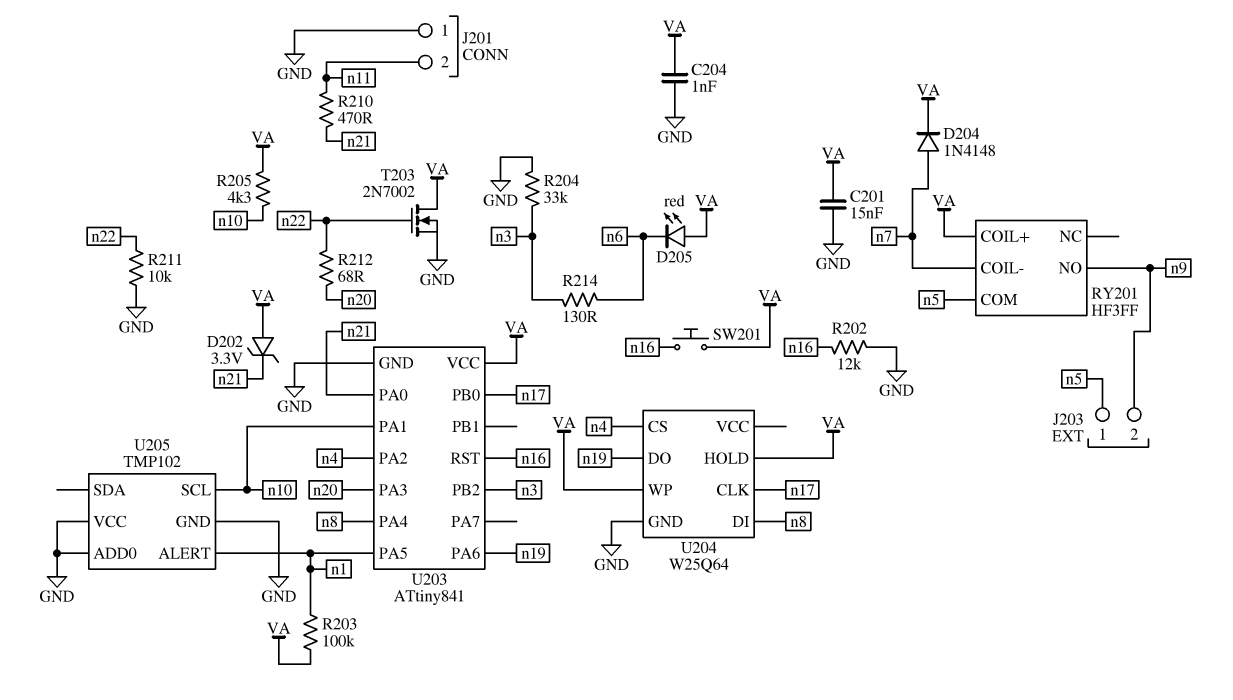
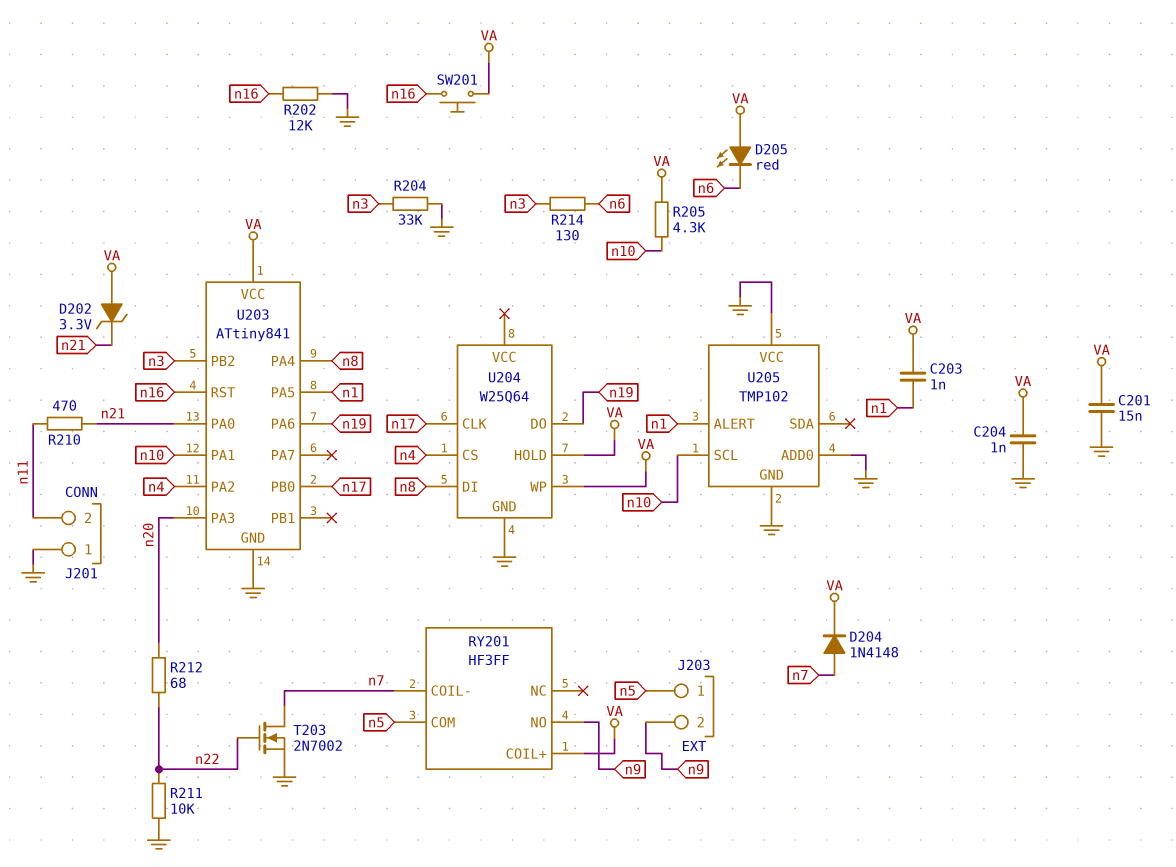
C203: none -> 1nF (VA, n1)
R203: 100k (VA, n1) -> none
T203: NMOS 2N7002 (G n22, D VA, S GND) -> NMOS 2N7002 (G n22, D n7, S GND)

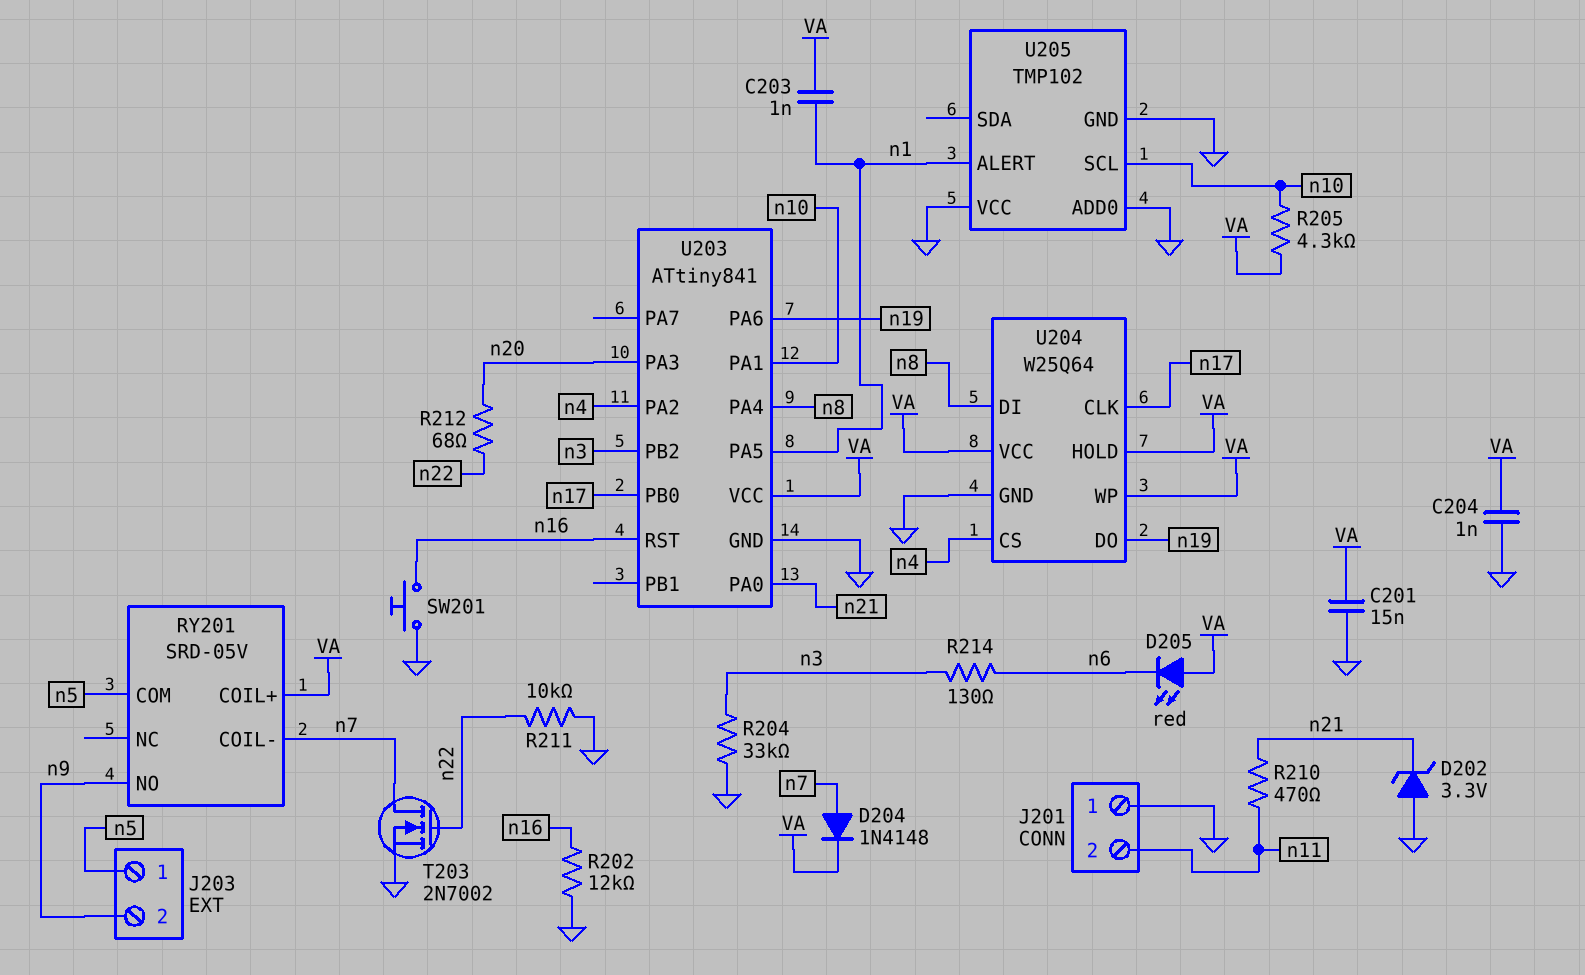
D202: zener 3.3V (A VA, K n21) -> zener 3.3V (A GND, K n21)
RY201: HF3FF -> SRD-05V
SW201: button (VA, n16) -> button (GND, n16)
U204 pin VCC: none -> VA

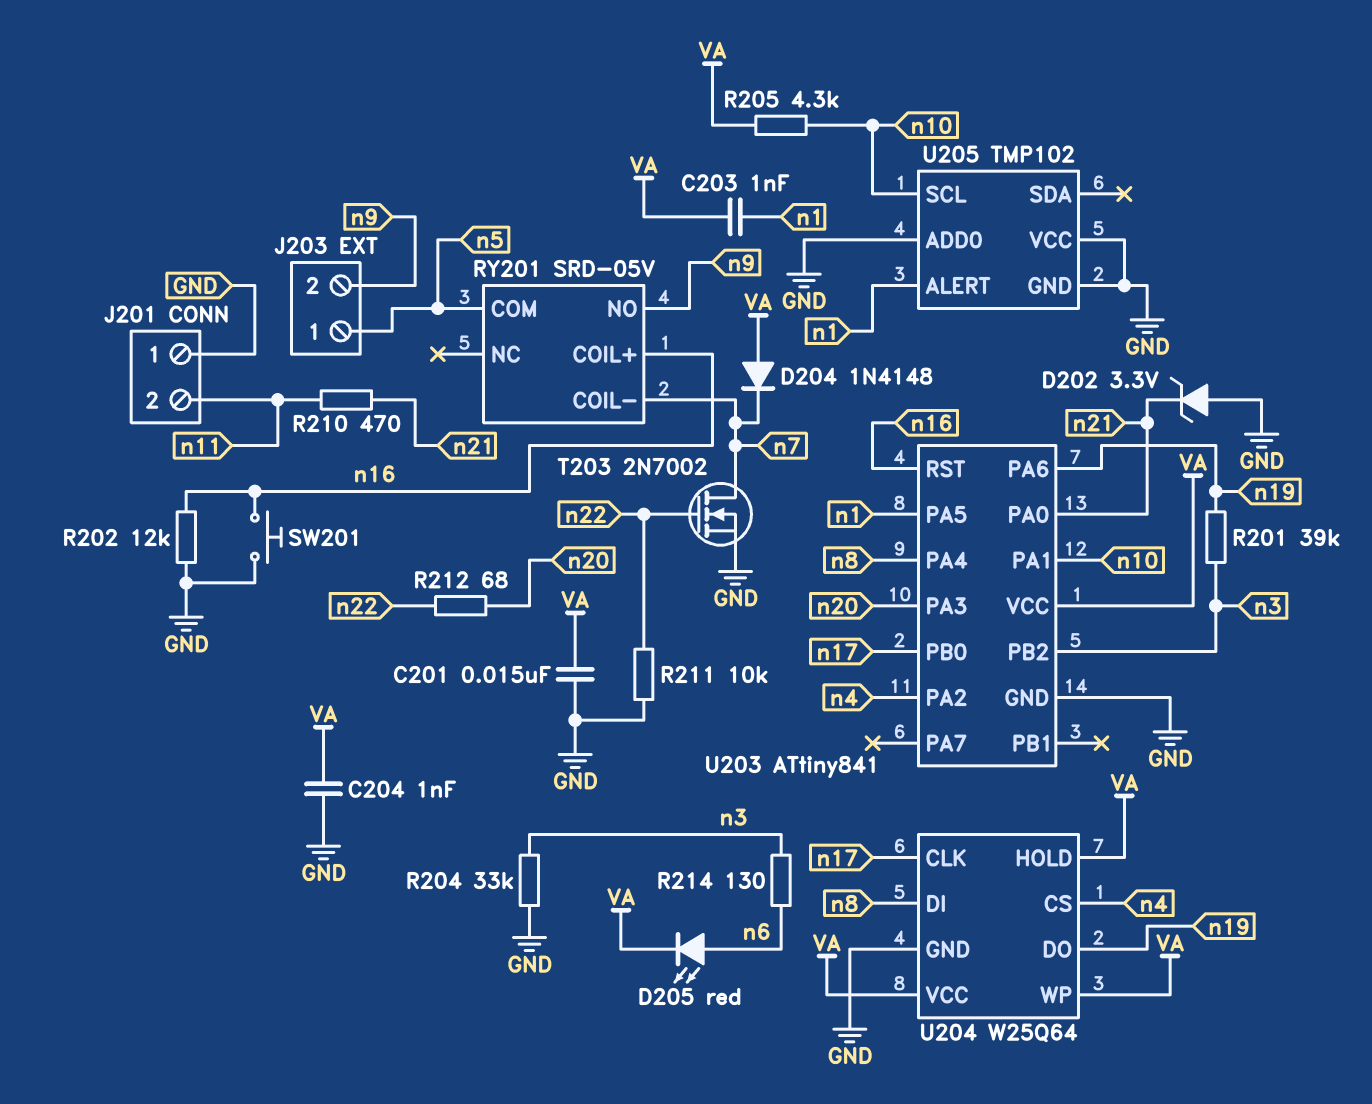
D204: diode 1N4148 (A n7, K VA) -> diode 1N4148 (A VA, K n7)
D205: LED red (A VA, K n6) -> LED red (A n6, K VA)
R201: none -> 39k (n3, n19)
RY201 pin COIL+: VA -> n16

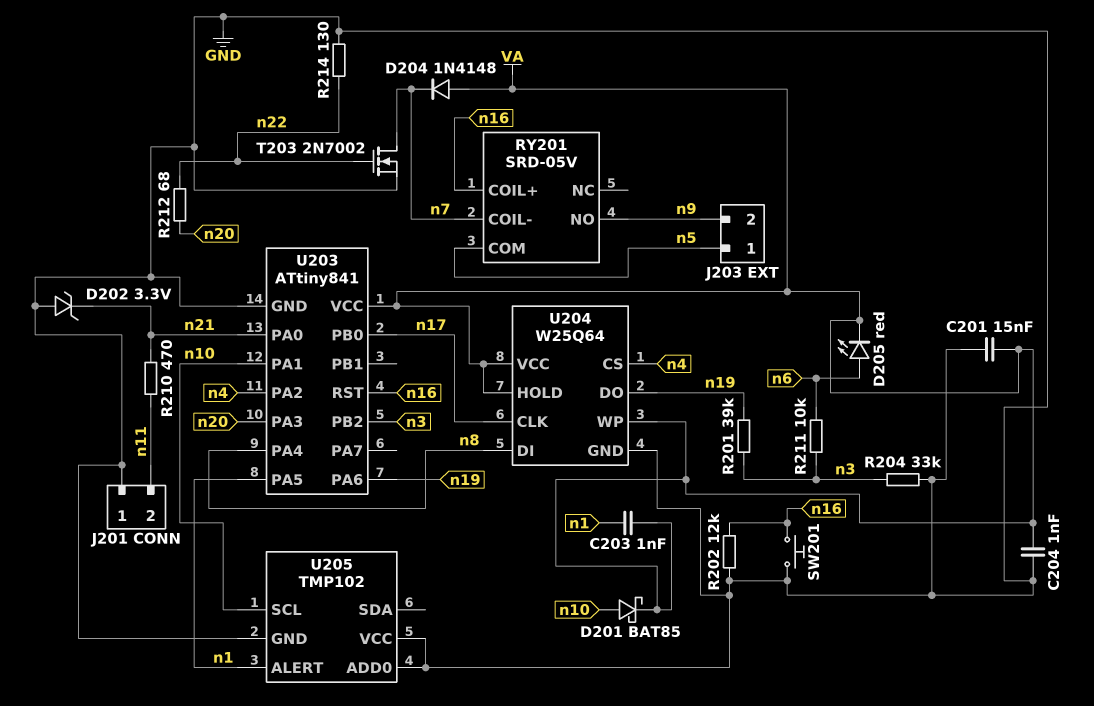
D201: none -> schottky BAT85 (A n10, K VA)
R205: 4.3k (VA, n10) -> none
R211: 10k (GND, n22) -> 10k (n3, n6)
R214: 130 (n3, n6) -> 130 (GND, n22)

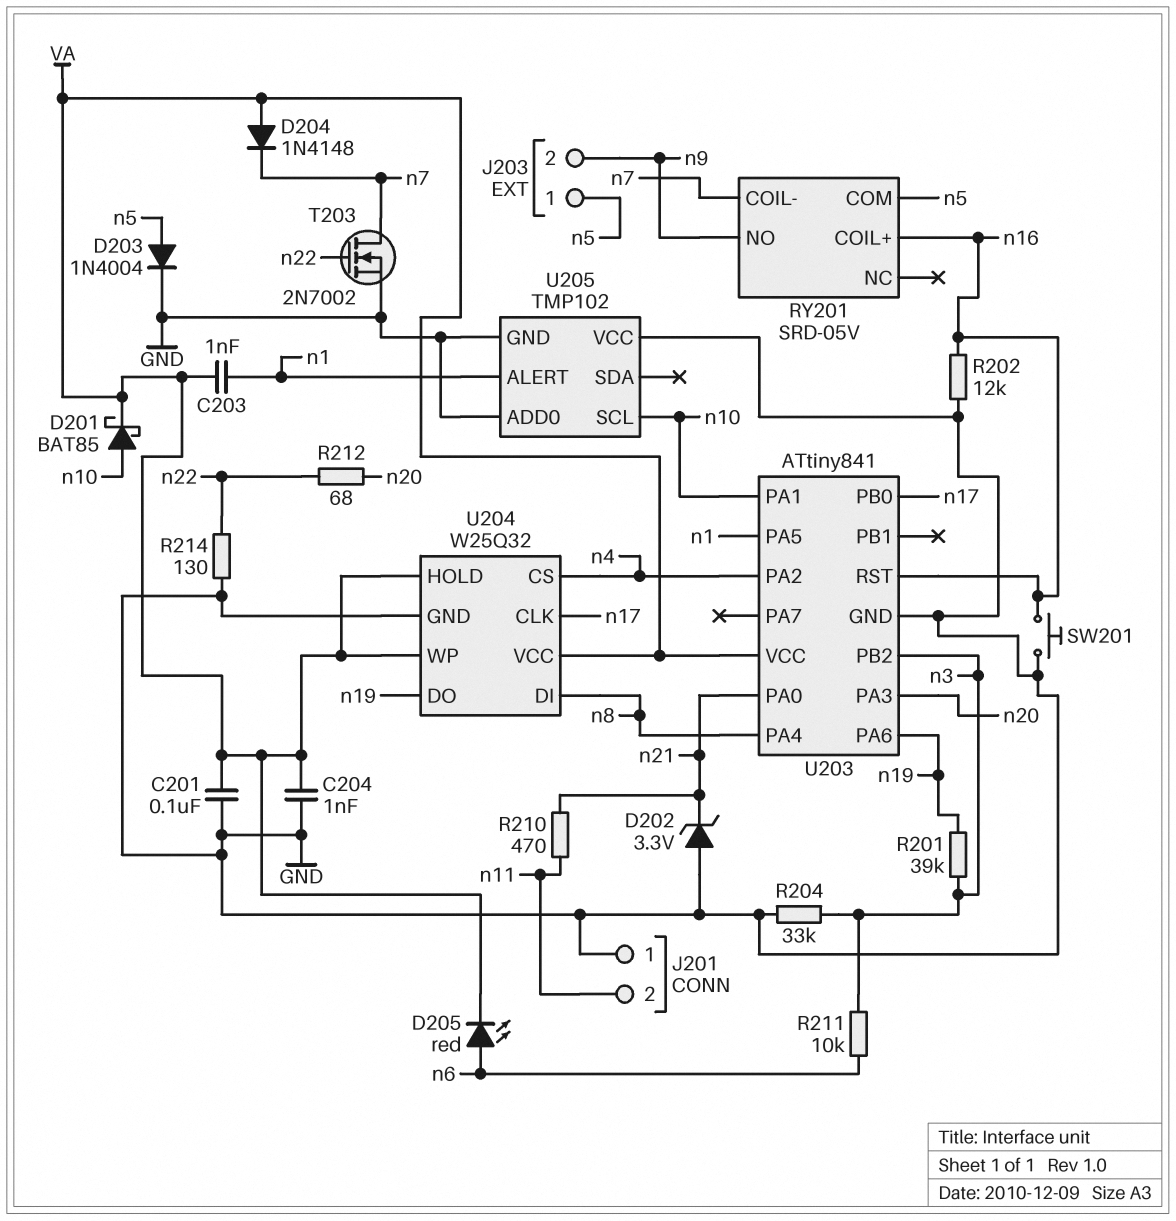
C201: 15nF (GND, VA) -> 100nF (GND, VA)
D203: none -> diode 1N4004 (A n5, K GND)
U204: W25Q64 -> W25Q32

